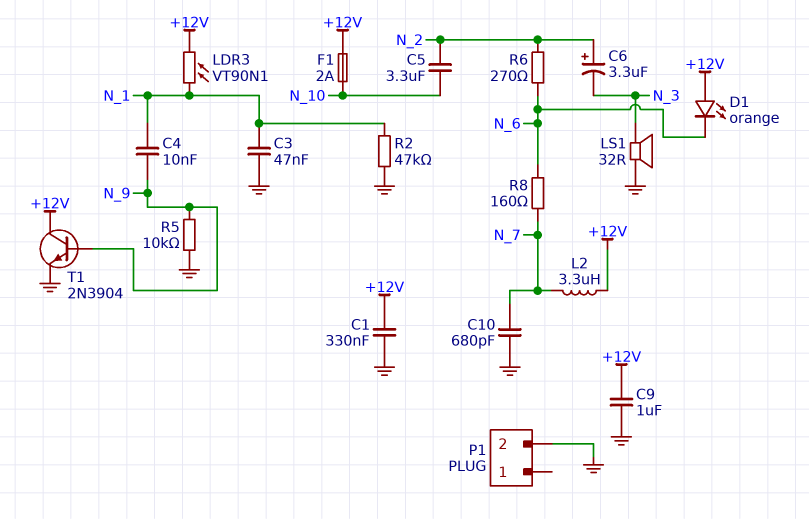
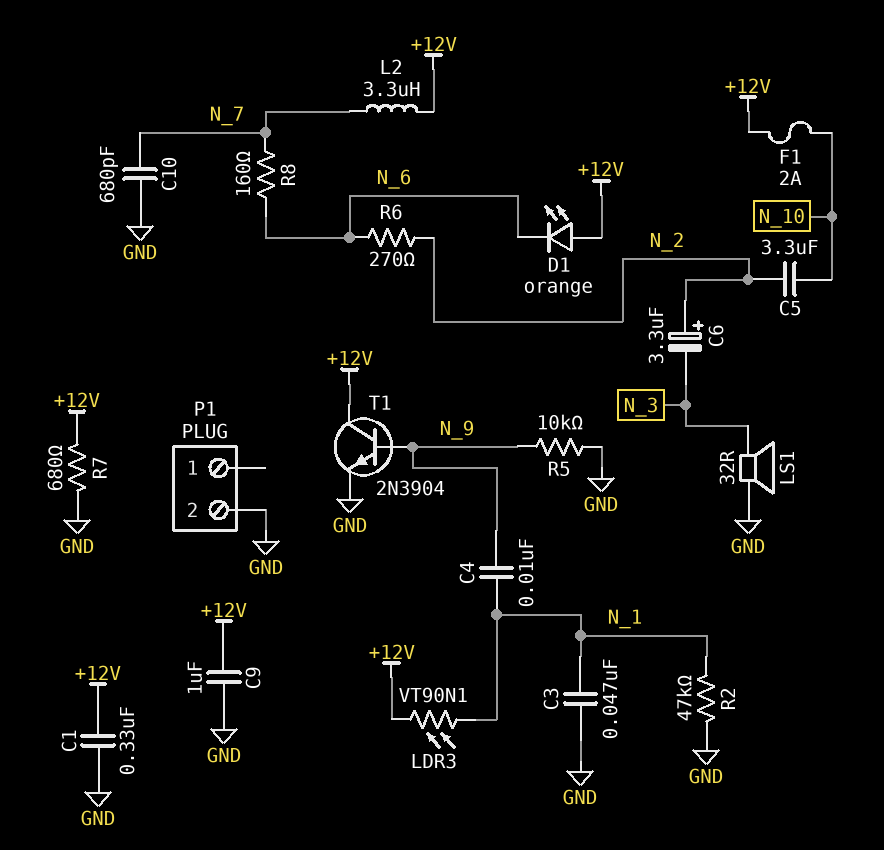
R7: none -> 680 (+12V, GND)

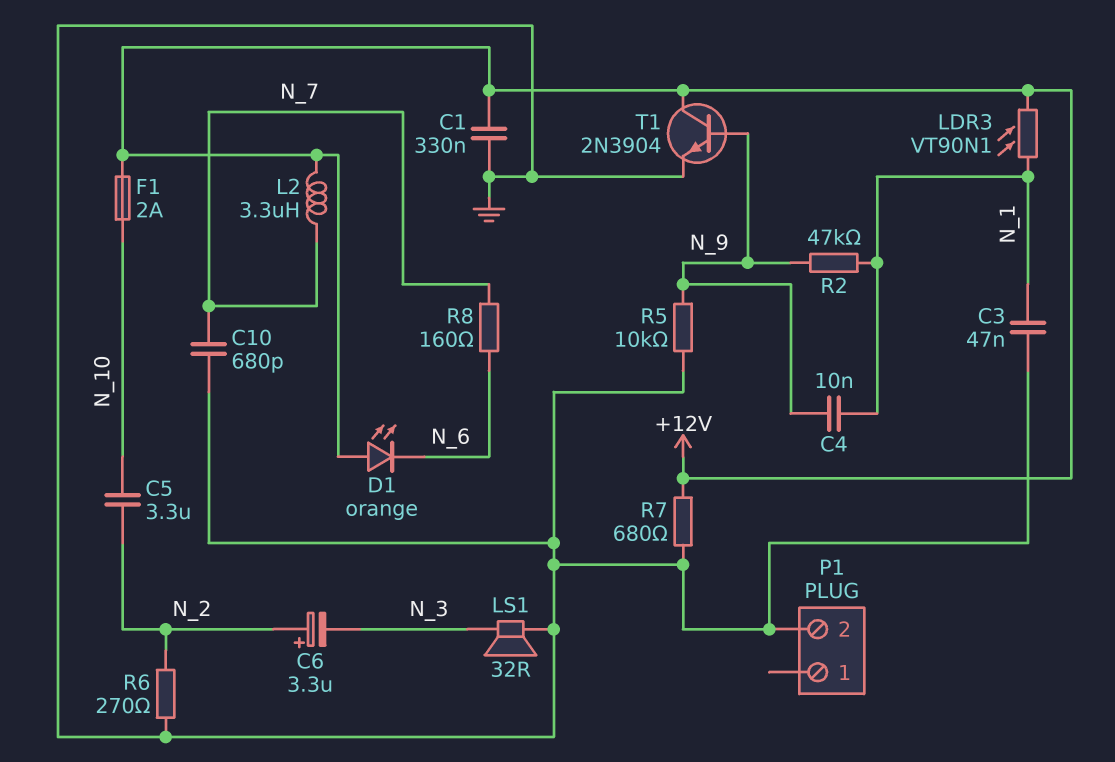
C9: 1uF (+12V, GND) -> none
R2: 47k (GND, N_1) -> 47k (N_1, N_9)
R6: 270 (N_2, N_6) -> 270 (GND, N_2)

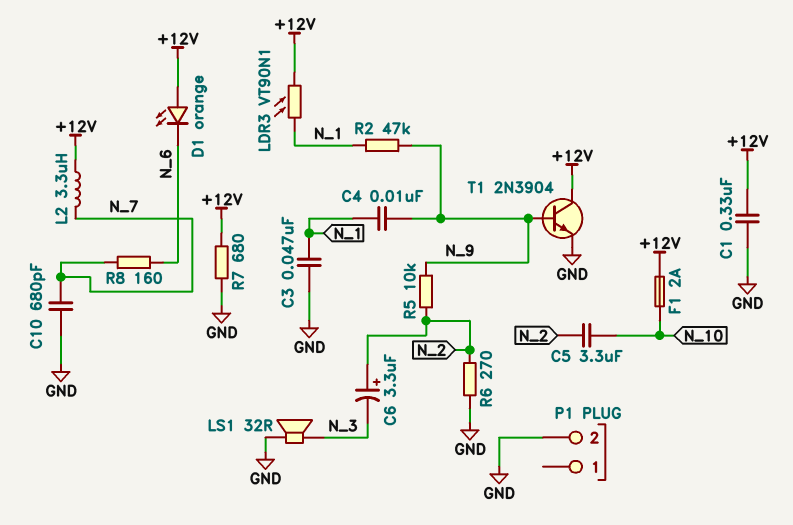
R5: 10k (GND, N_9) -> 10k (N_2, N_9)

